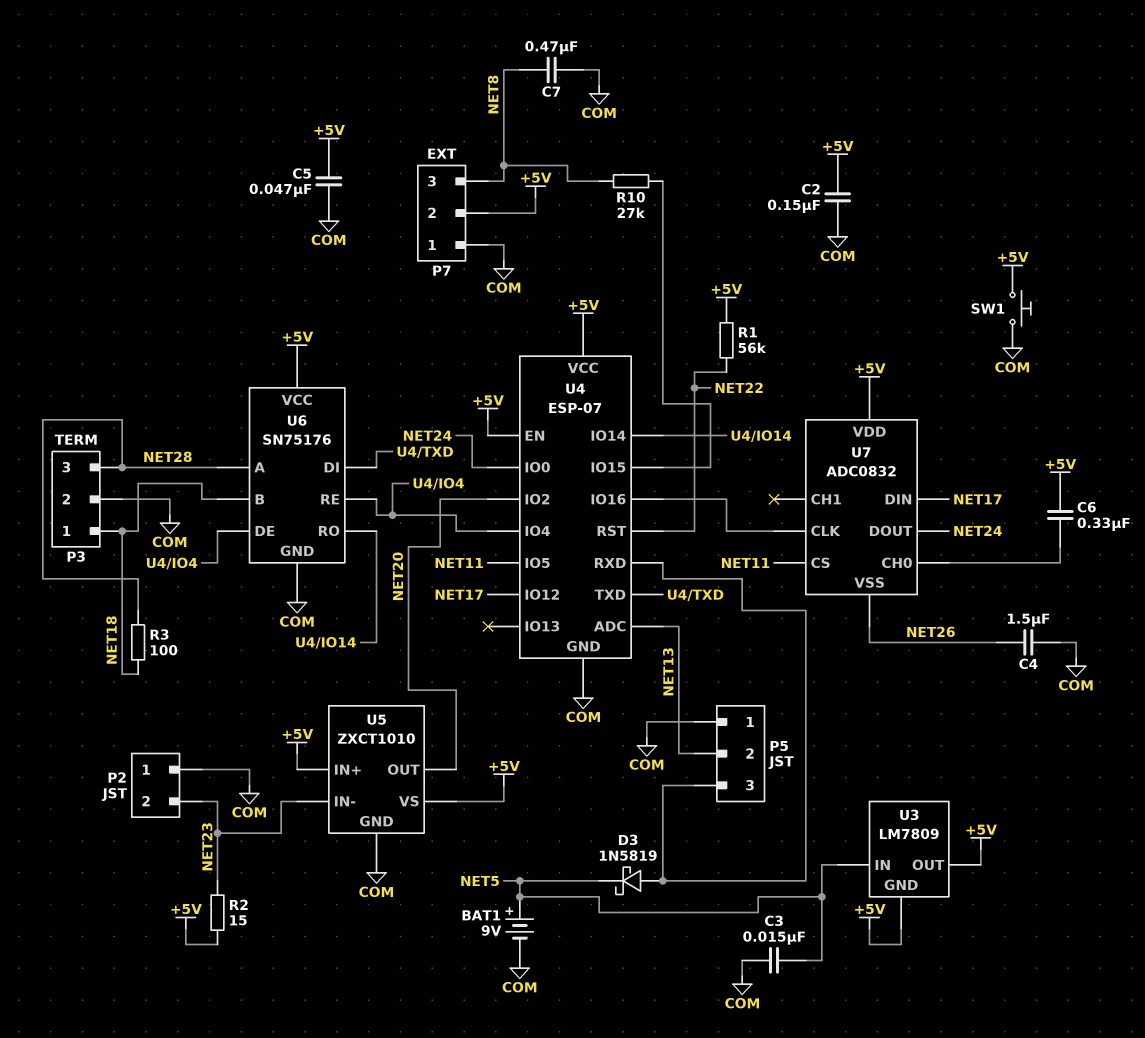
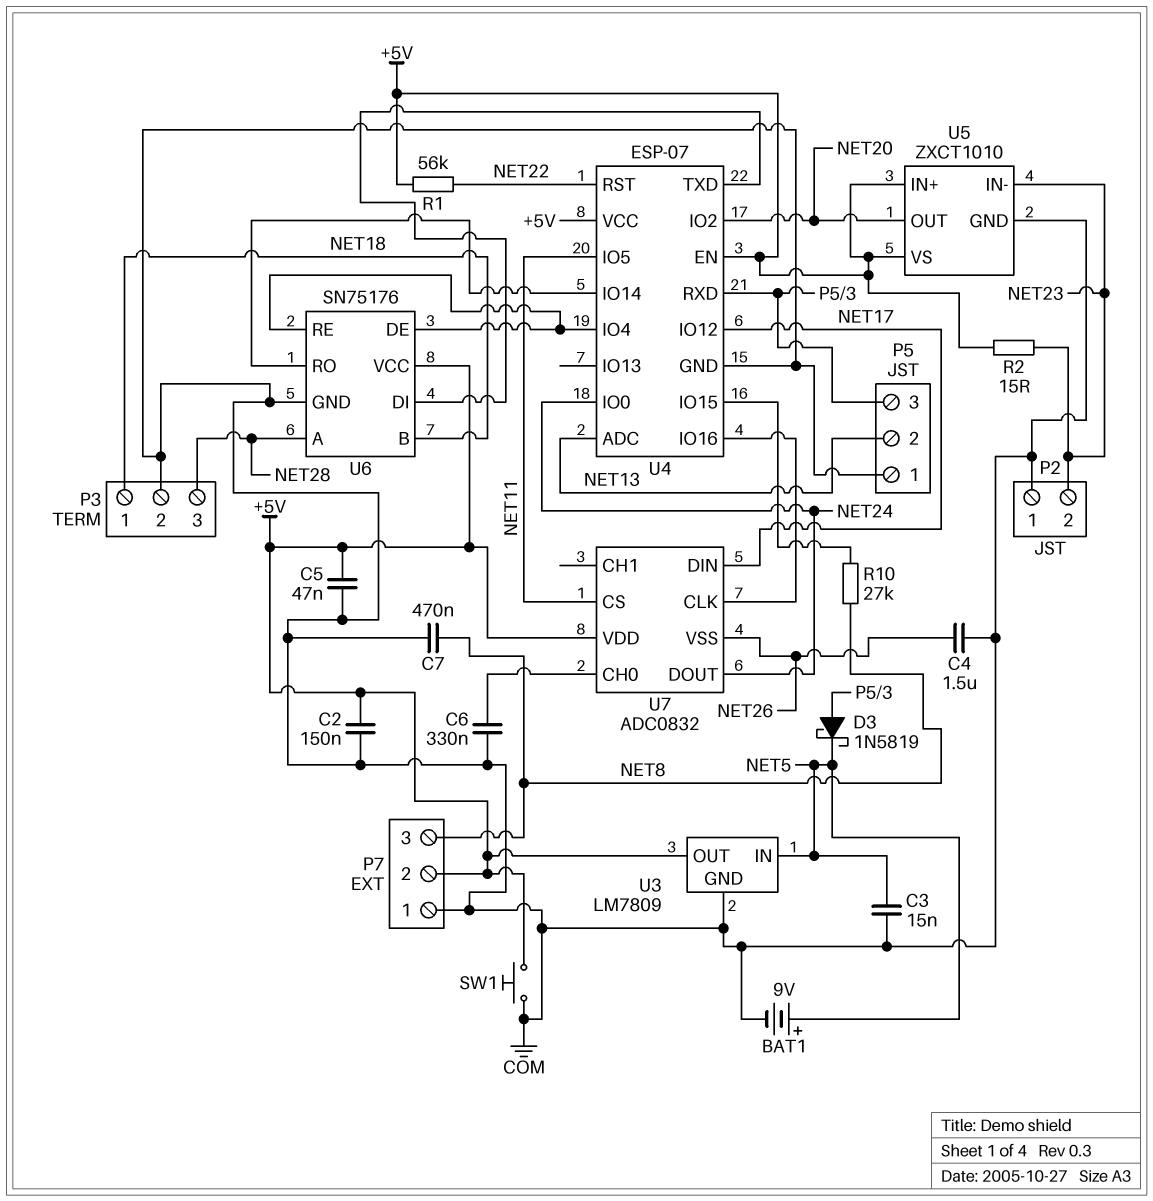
C6: 330nF (+5V, U7/CH0) -> 330nF (COM, U7/CH0)
R3: 100 (NET18, NET28) -> none
U3 pin GND: +5V -> COM

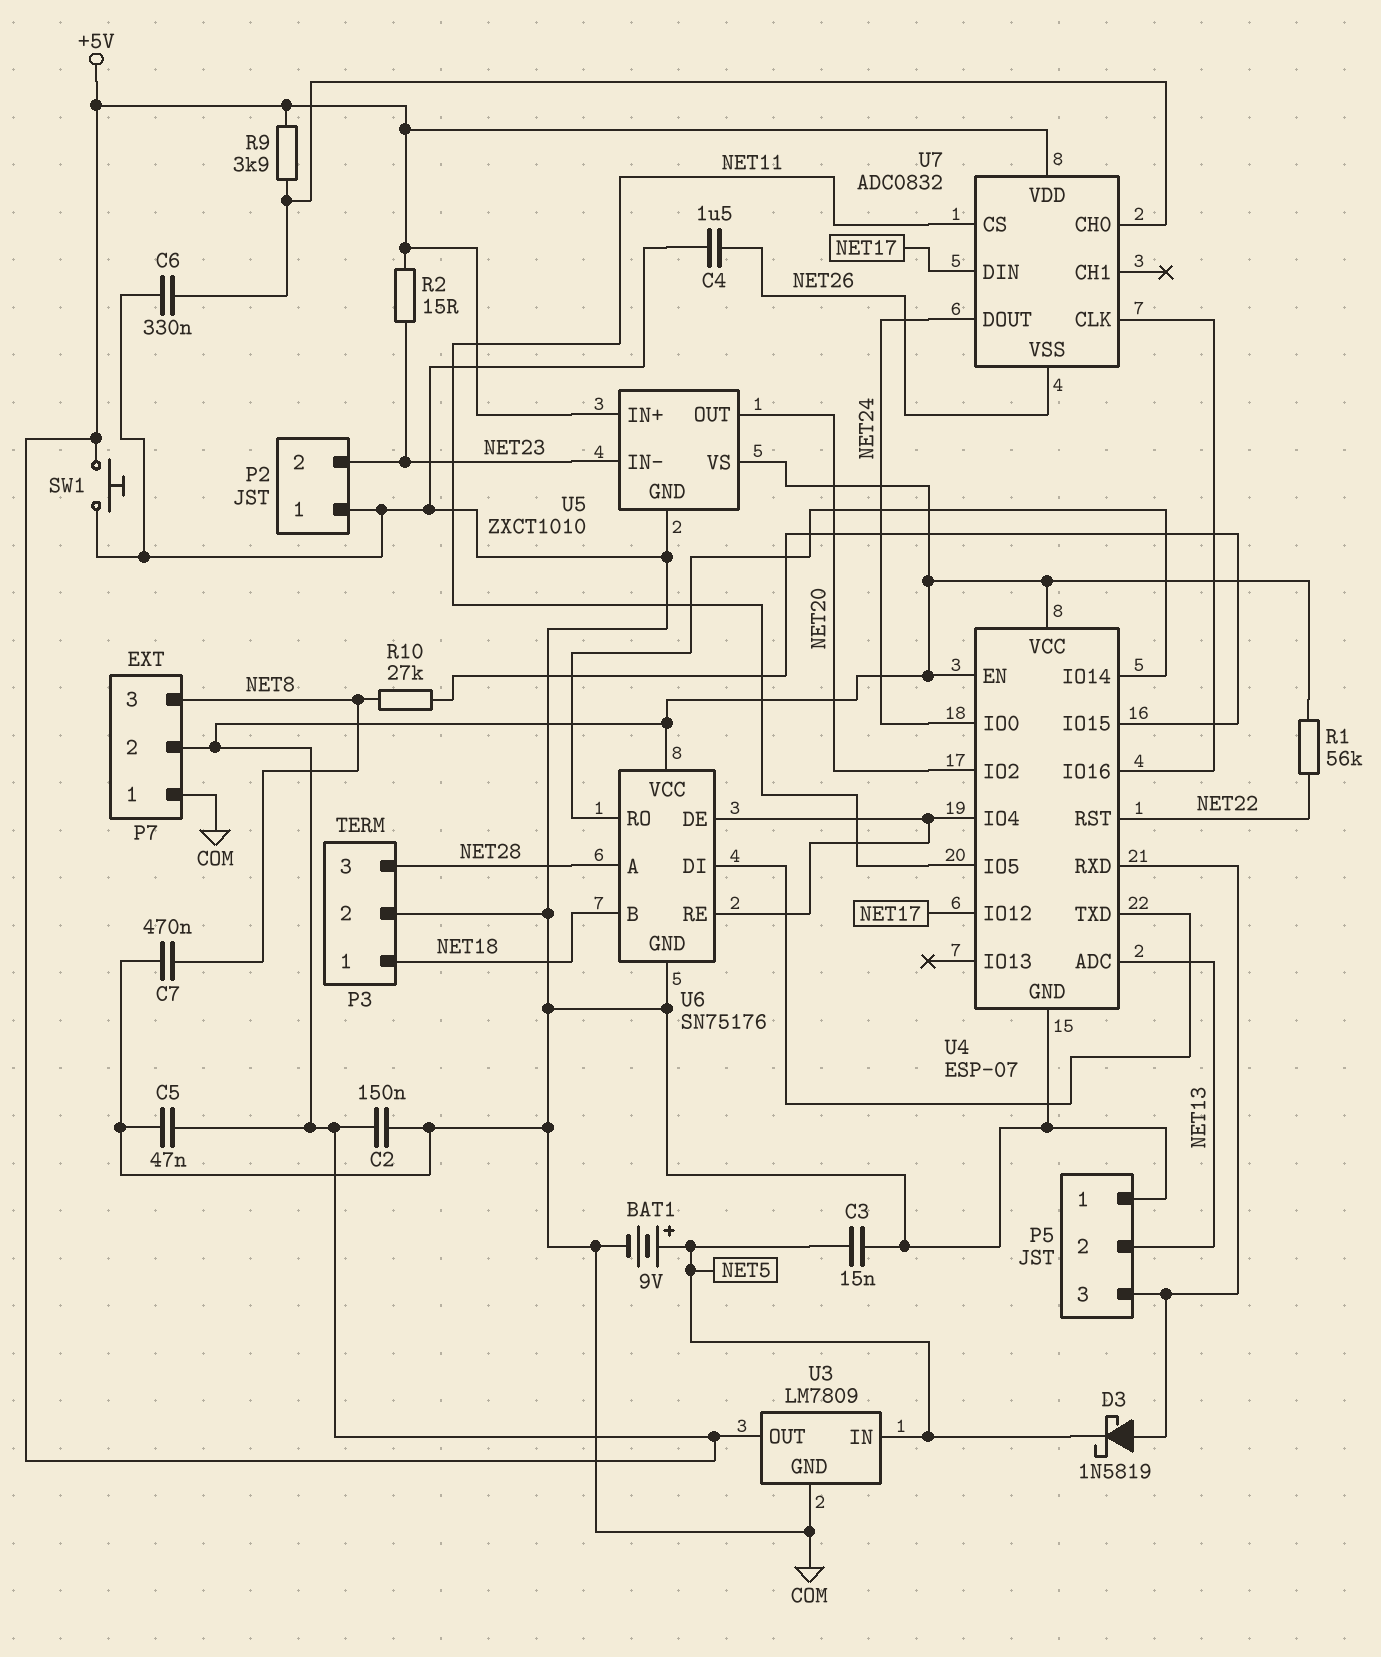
R9: none -> 3.9k (+5V, U7/CH0)

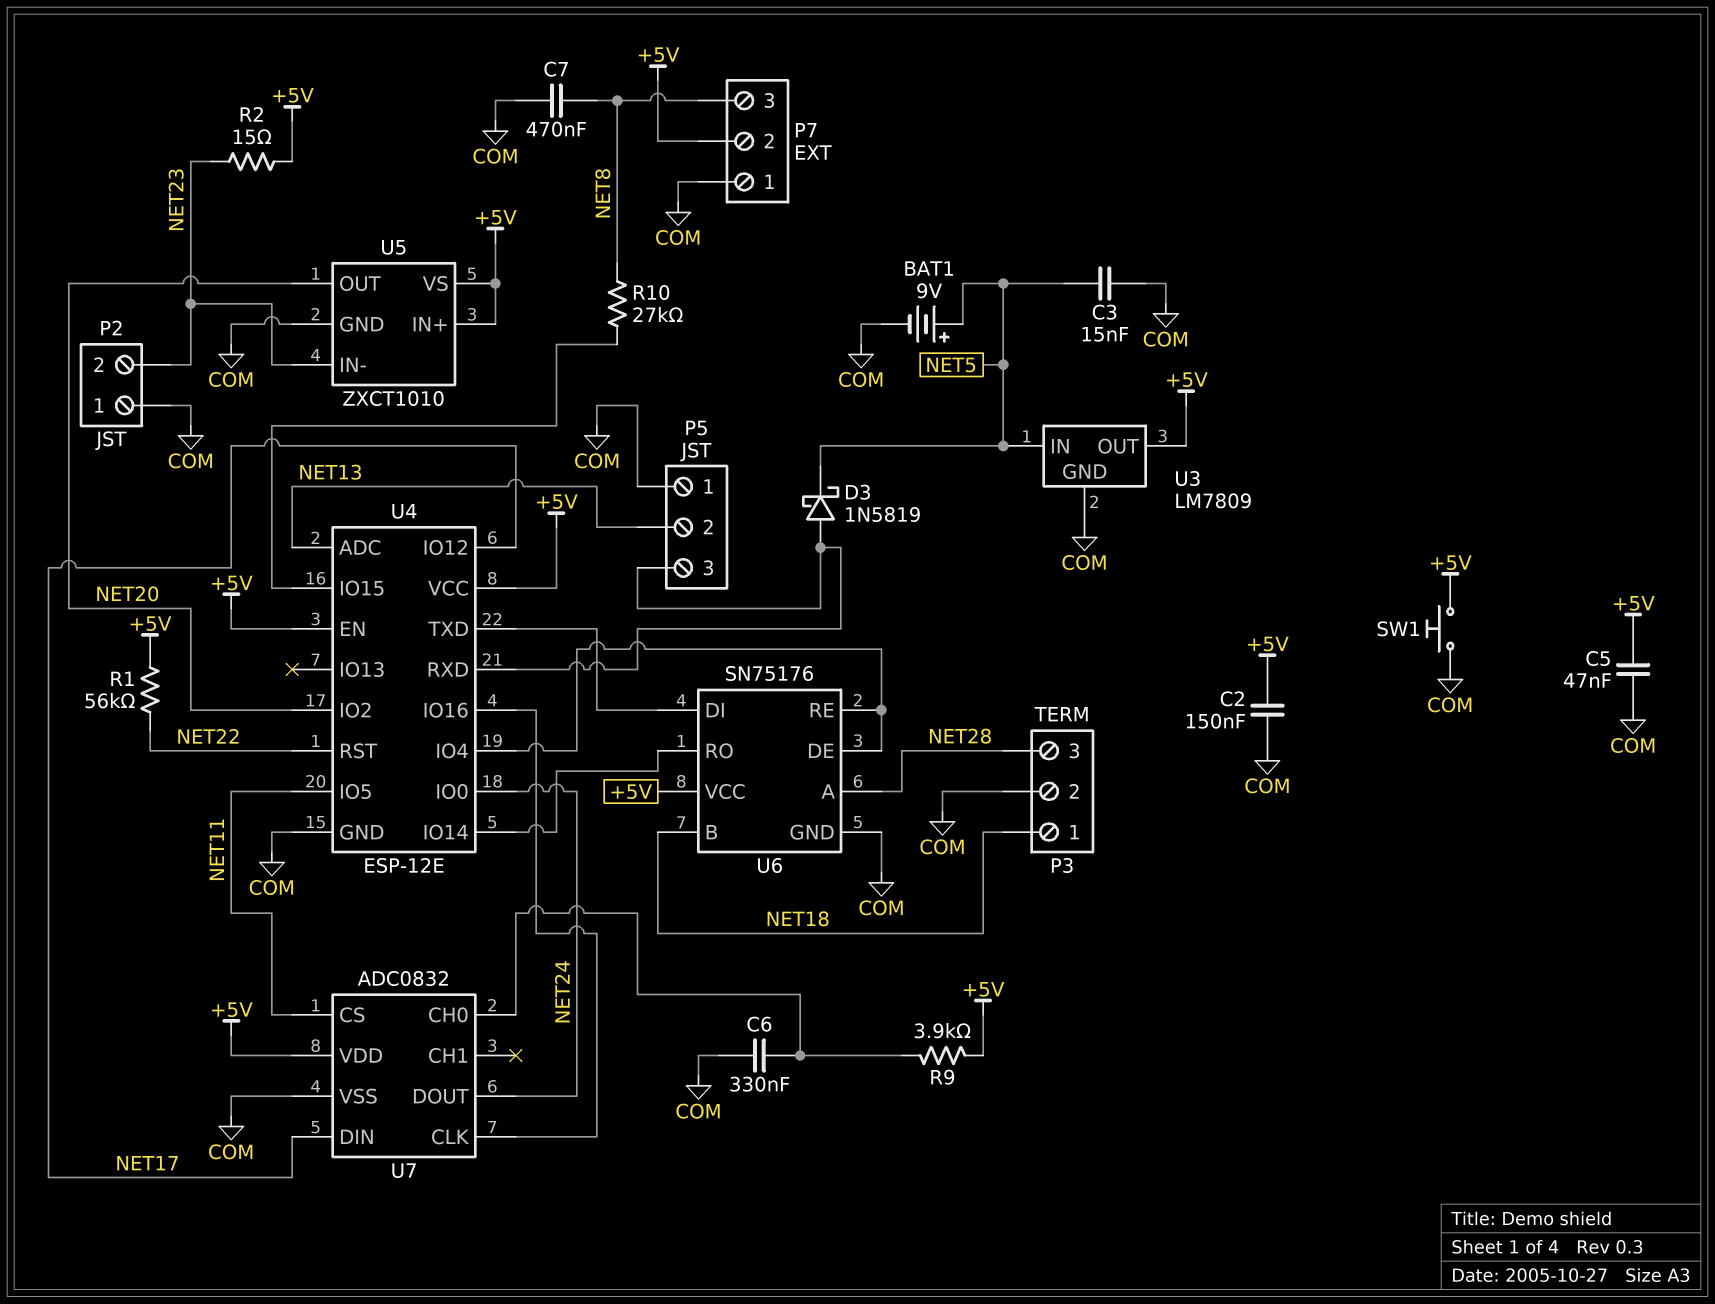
C4: 1.5uF (COM, NET26) -> none
U4: ESP-07 -> ESP-12E
U7 pin VSS: NET26 -> COM

